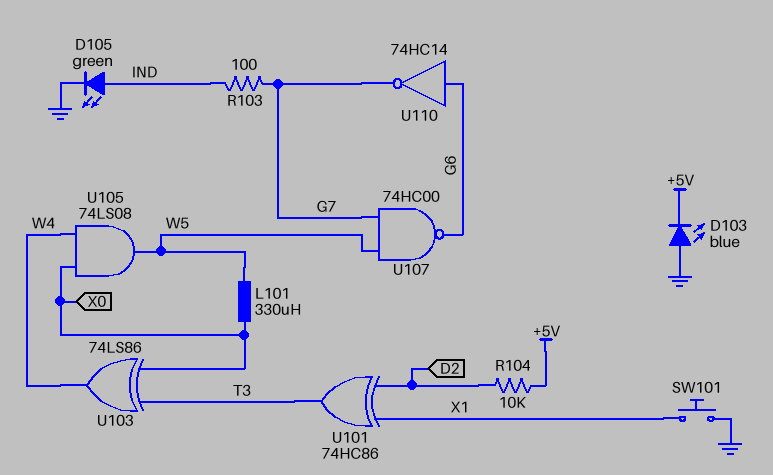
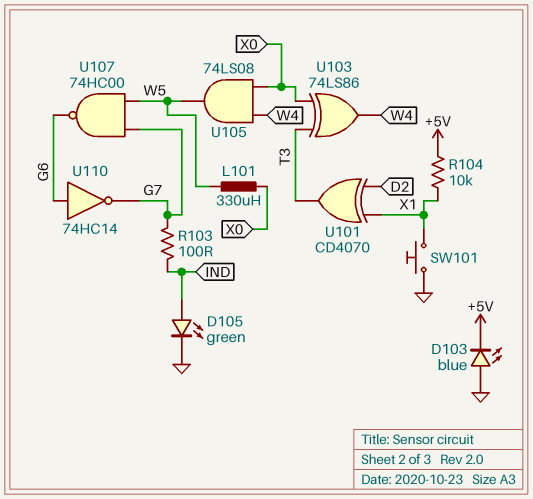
R104: 10k (+5V, D2) -> 10k (+5V, X1)
U101: XOR 74HC86 (in D2, in X1, out T3) -> XOR CD4070 (in D2, in X1, out T3)

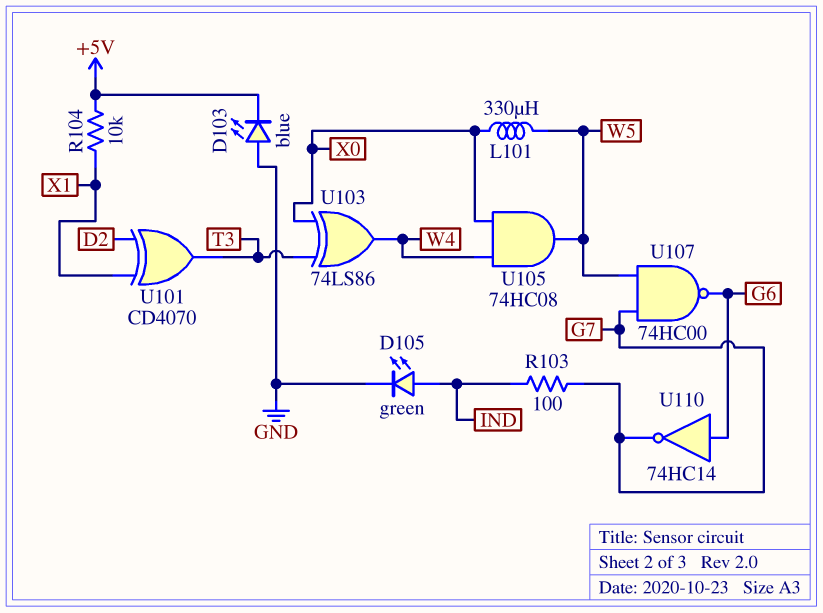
SW101: button (GND, X1) -> none
U105: AND 74LS08 (in W4, in X0, out W5) -> AND 74HC08 (in W4, in X0, out W5)

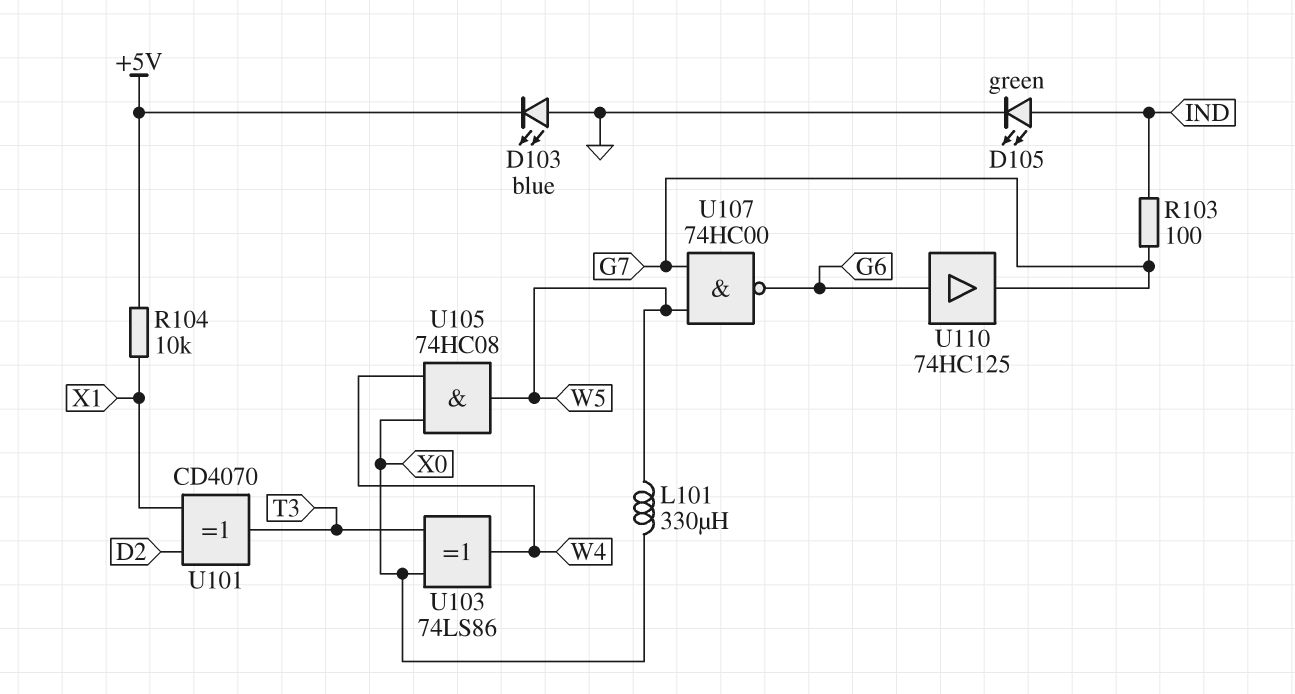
U110: NOT 74HC14 (in G6, out G7) -> buffer 74HC125 (in G6, out G7)

